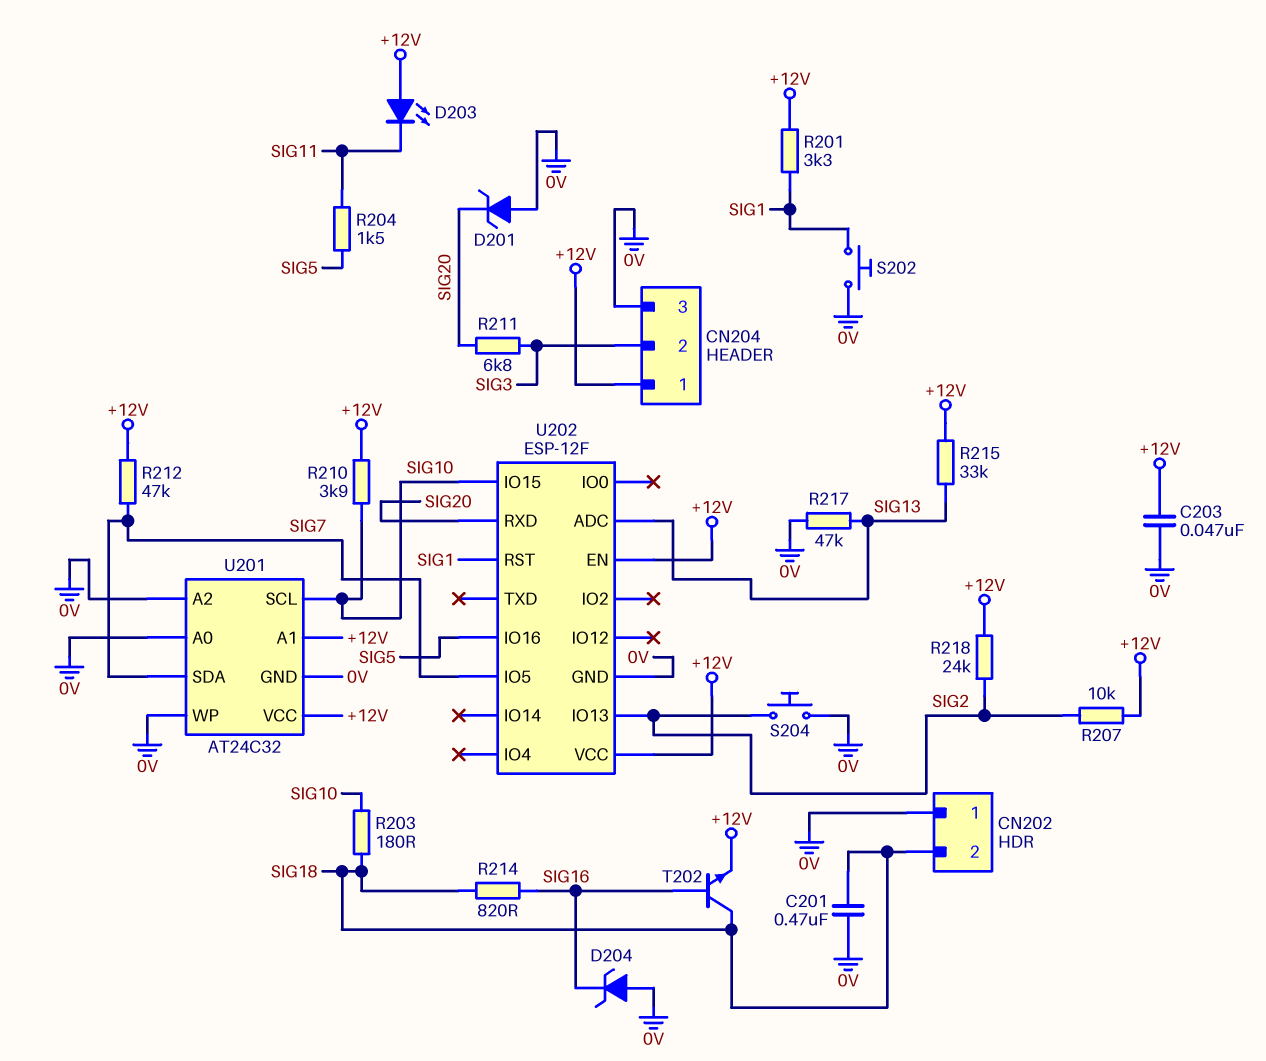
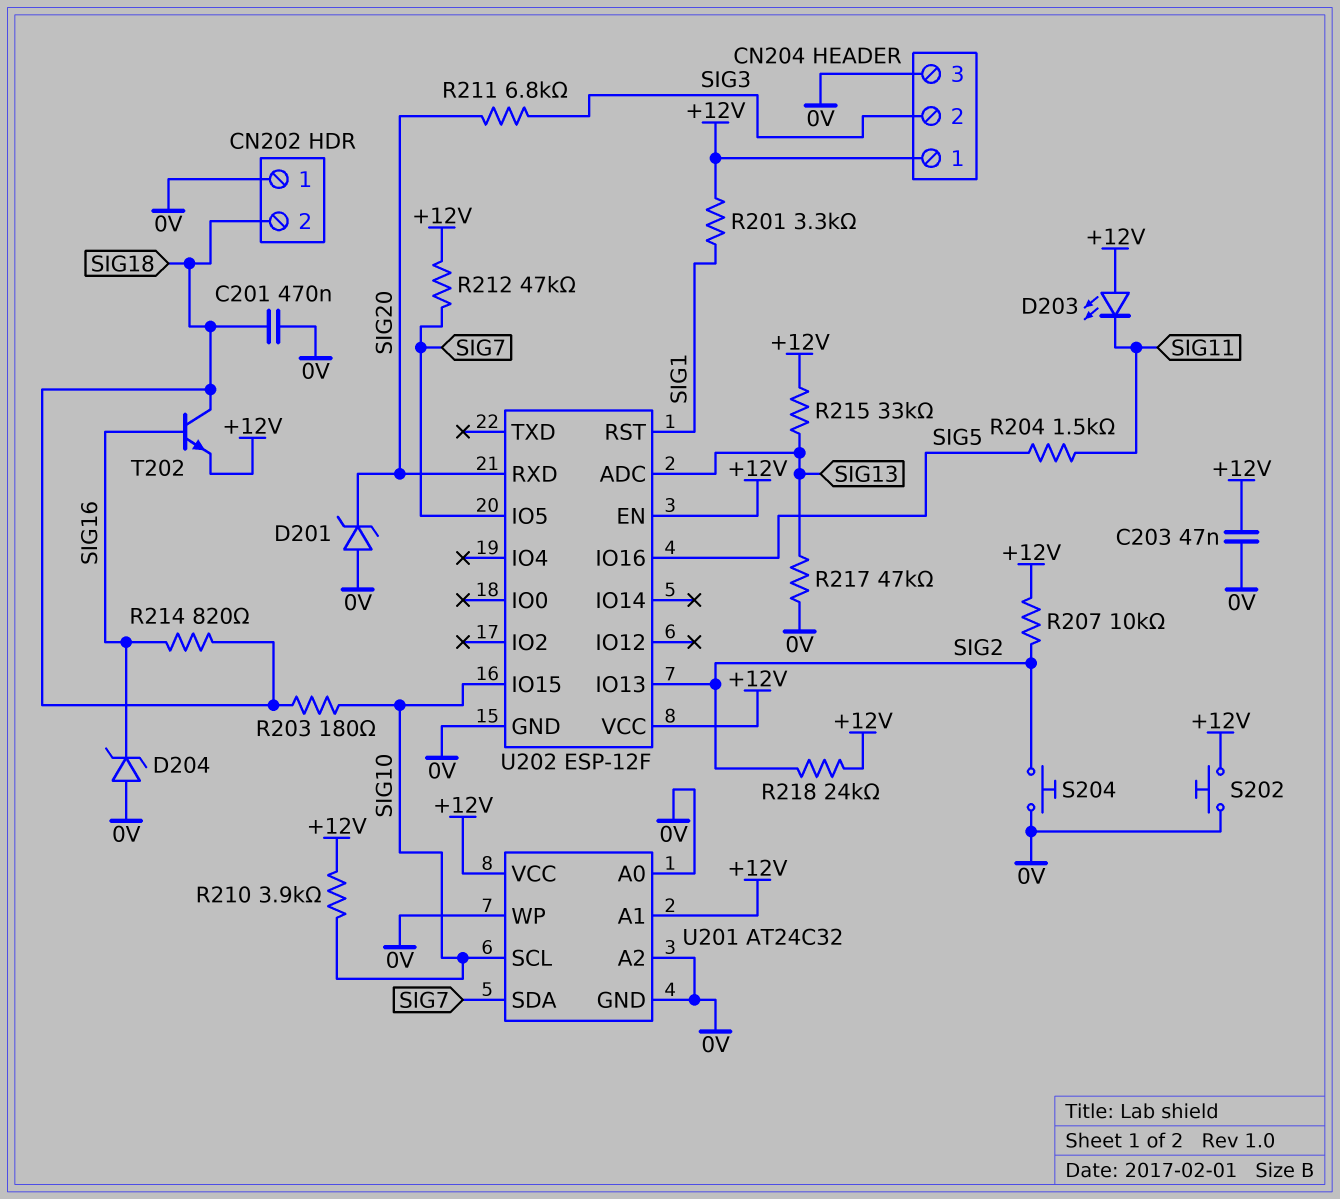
S202: button (0V, SIG1) -> button (+12V, 0V)

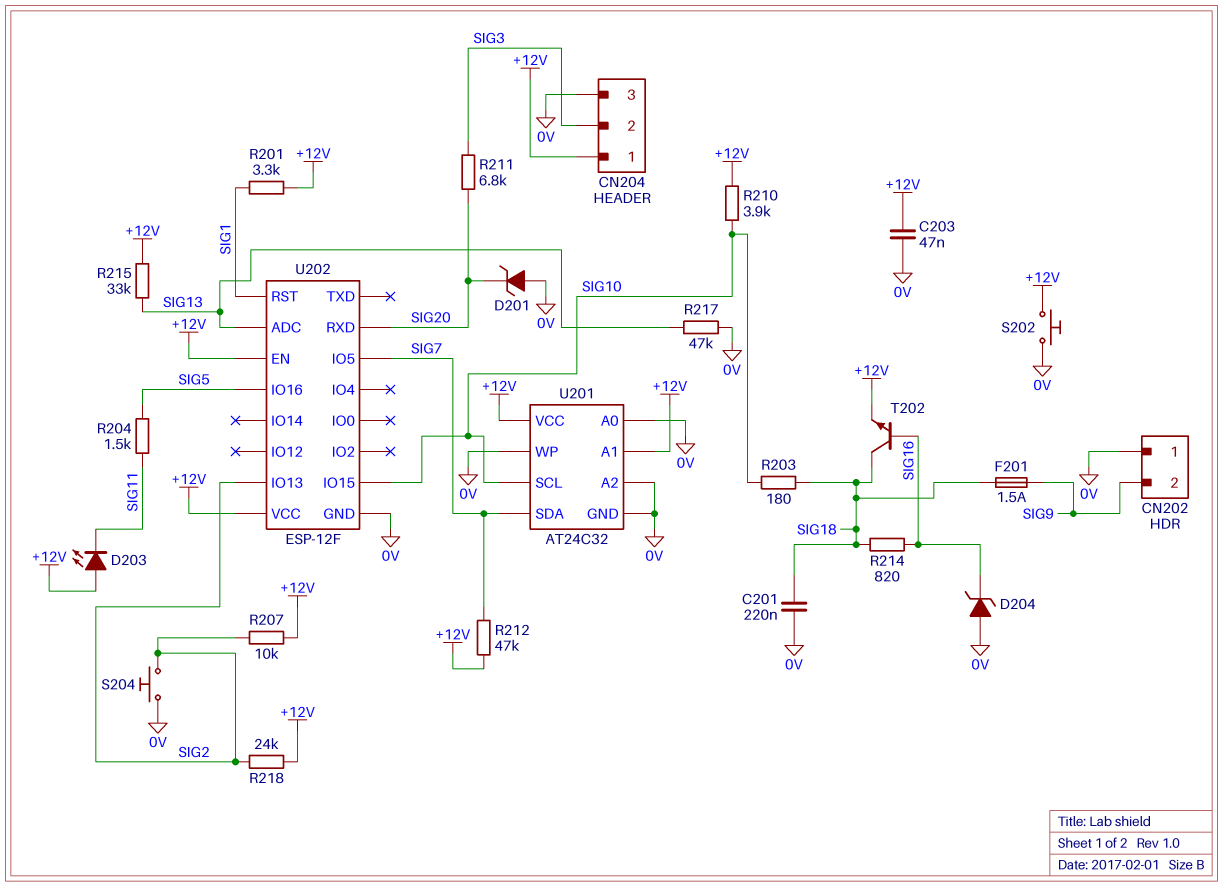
C201: 470nF (0V, SIG18) -> 220nF (0V, SIG18)
CN202 pin 2: SIG18 -> SIG9
F201: none -> 1.5A (SIG9, SIG18)

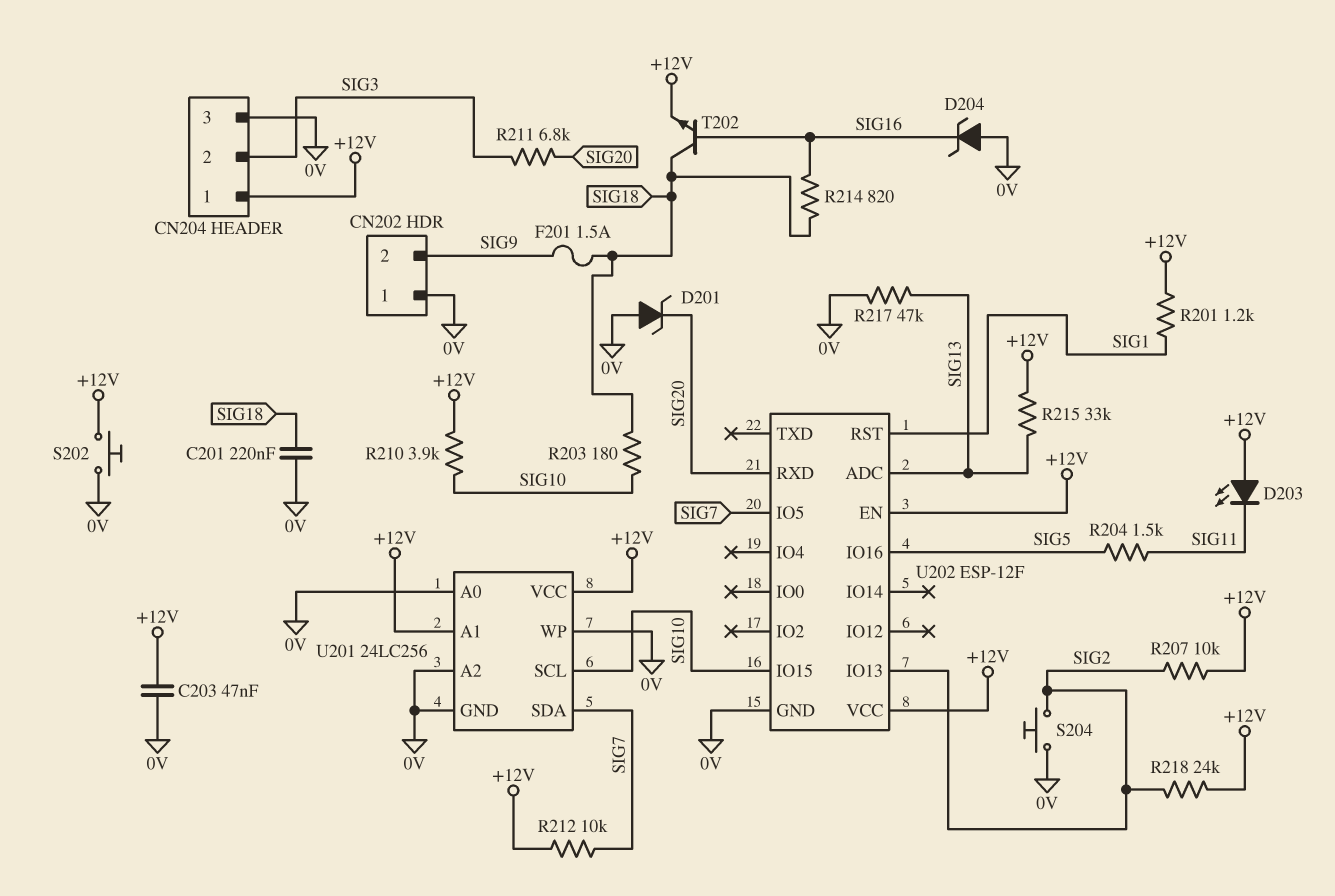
R201: 3.3k (+12V, SIG1) -> 1.2k (+12V, SIG1)
R212: 47k (+12V, SIG7) -> 10k (+12V, SIG7)
U201: AT24C32 -> 24LC256

